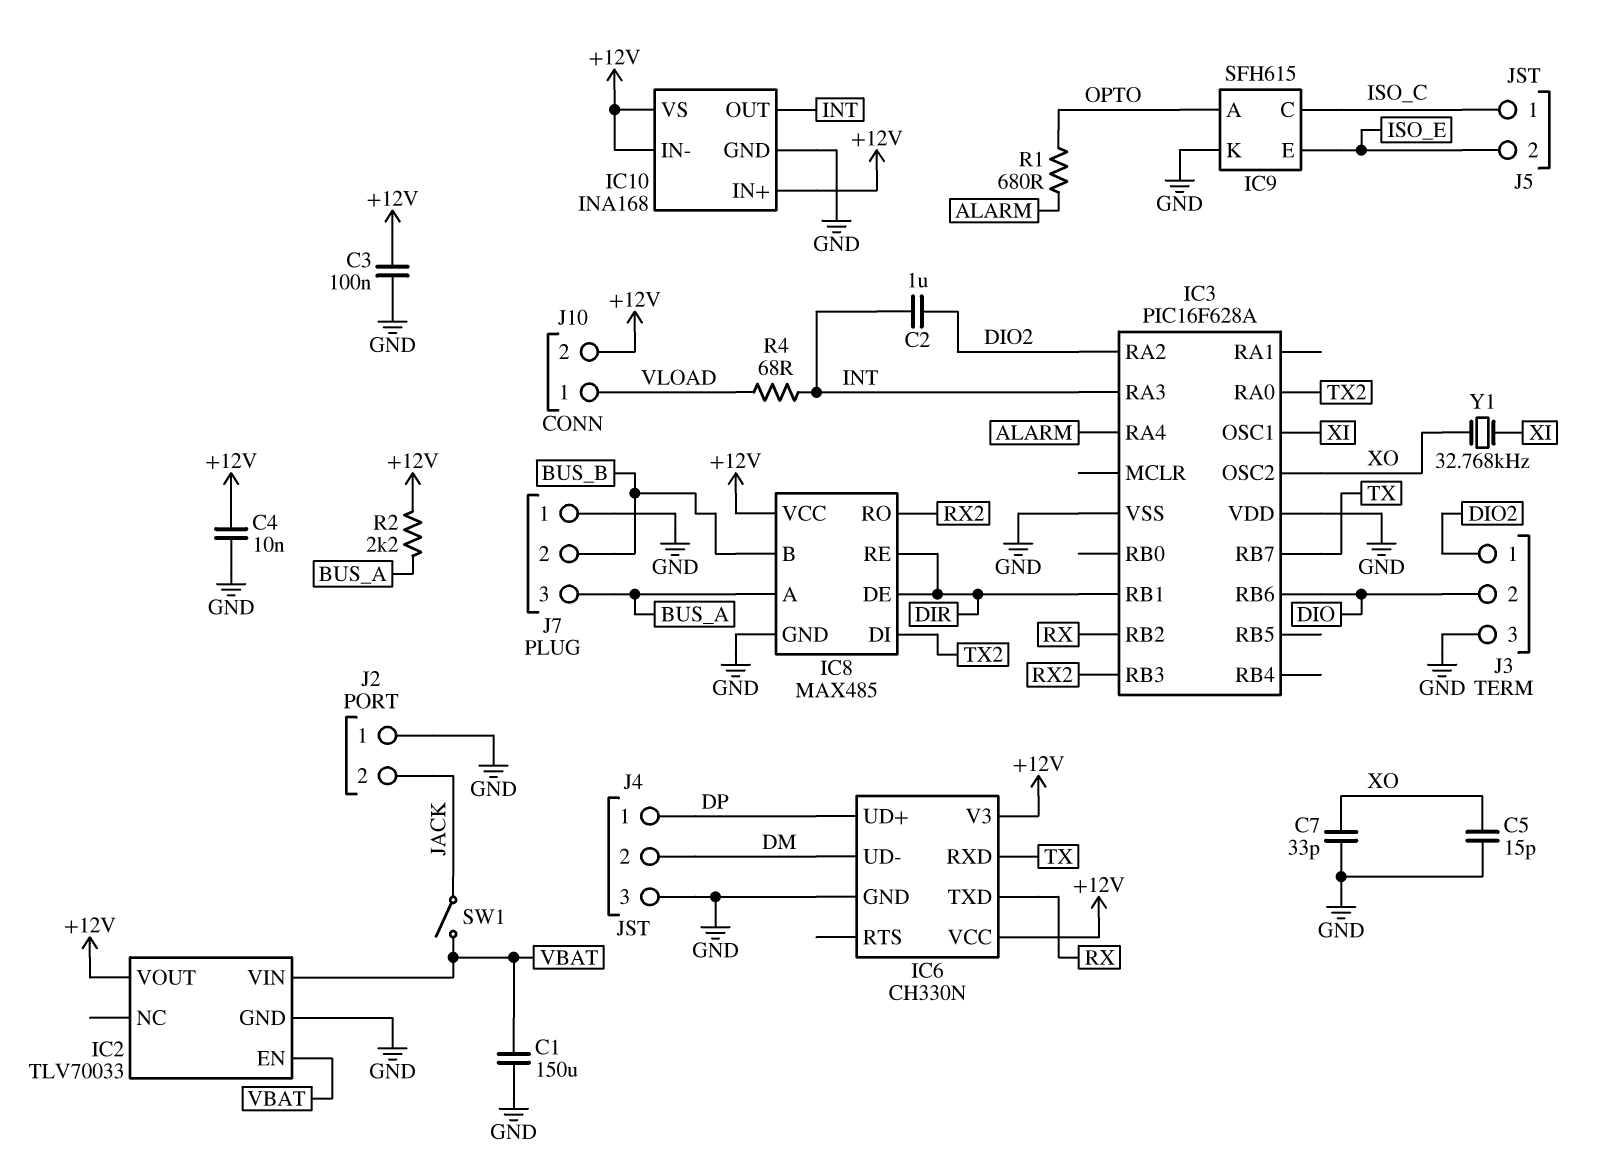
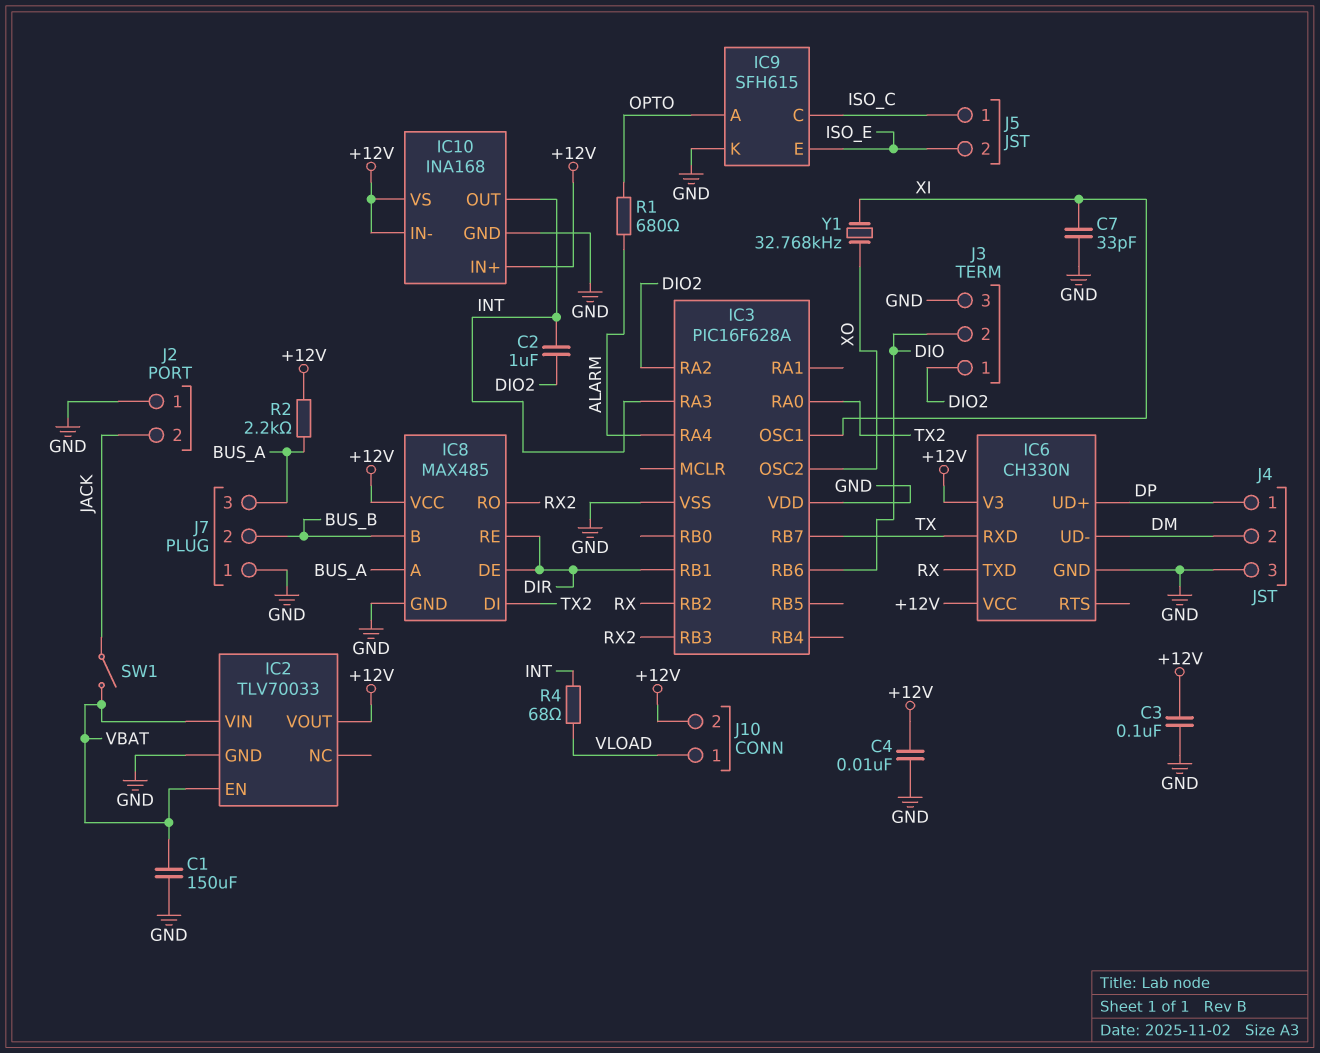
C5: 15pF (GND, XO) -> none
C7: 33pF (GND, XO) -> 33pF (GND, XI)

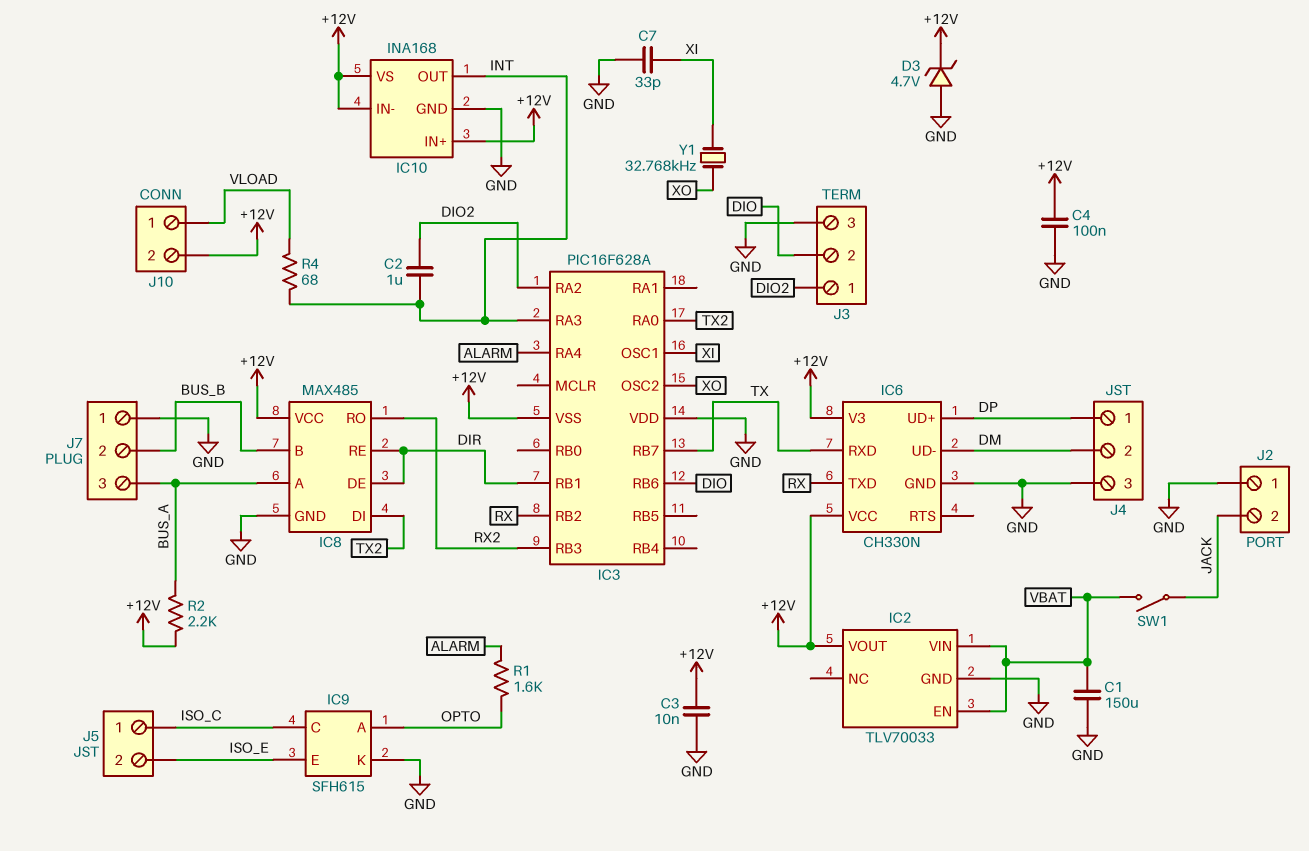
C3: 100nF (+12V, GND) -> 10nF (+12V, GND)
C4: 10nF (+12V, GND) -> 100nF (+12V, GND)
D3: none -> zener 4.7V (A GND, K +12V)
IC3 pin VSS: GND -> +12V
R1: 680 (ALARM, OPTO) -> 1.6k (ALARM, OPTO)

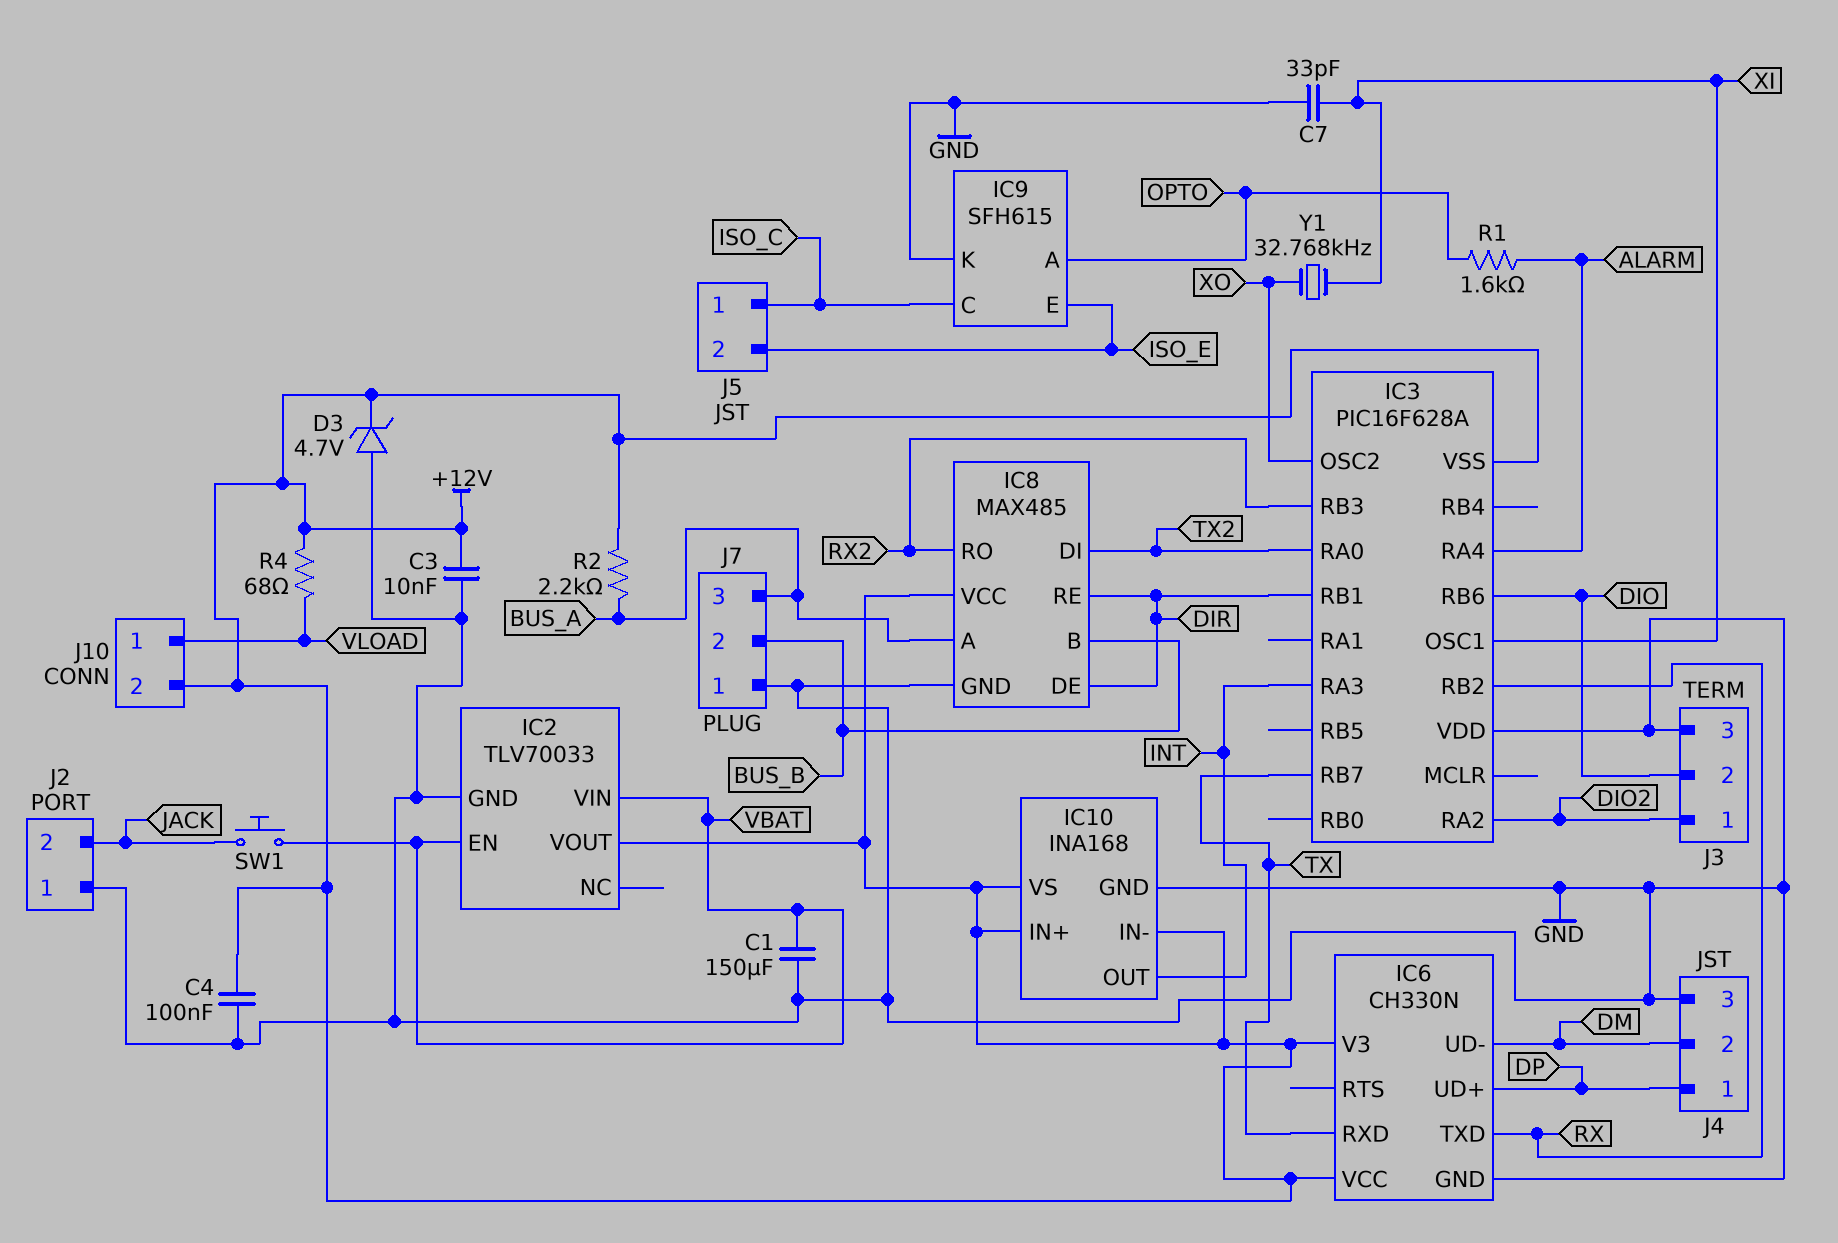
C2: 1uF (DIO2, INT) -> none
R4: 68 (INT, VLOAD) -> 68 (+12V, VLOAD)
SW1: switch (JACK, VBAT) -> button (JACK, VBAT)

